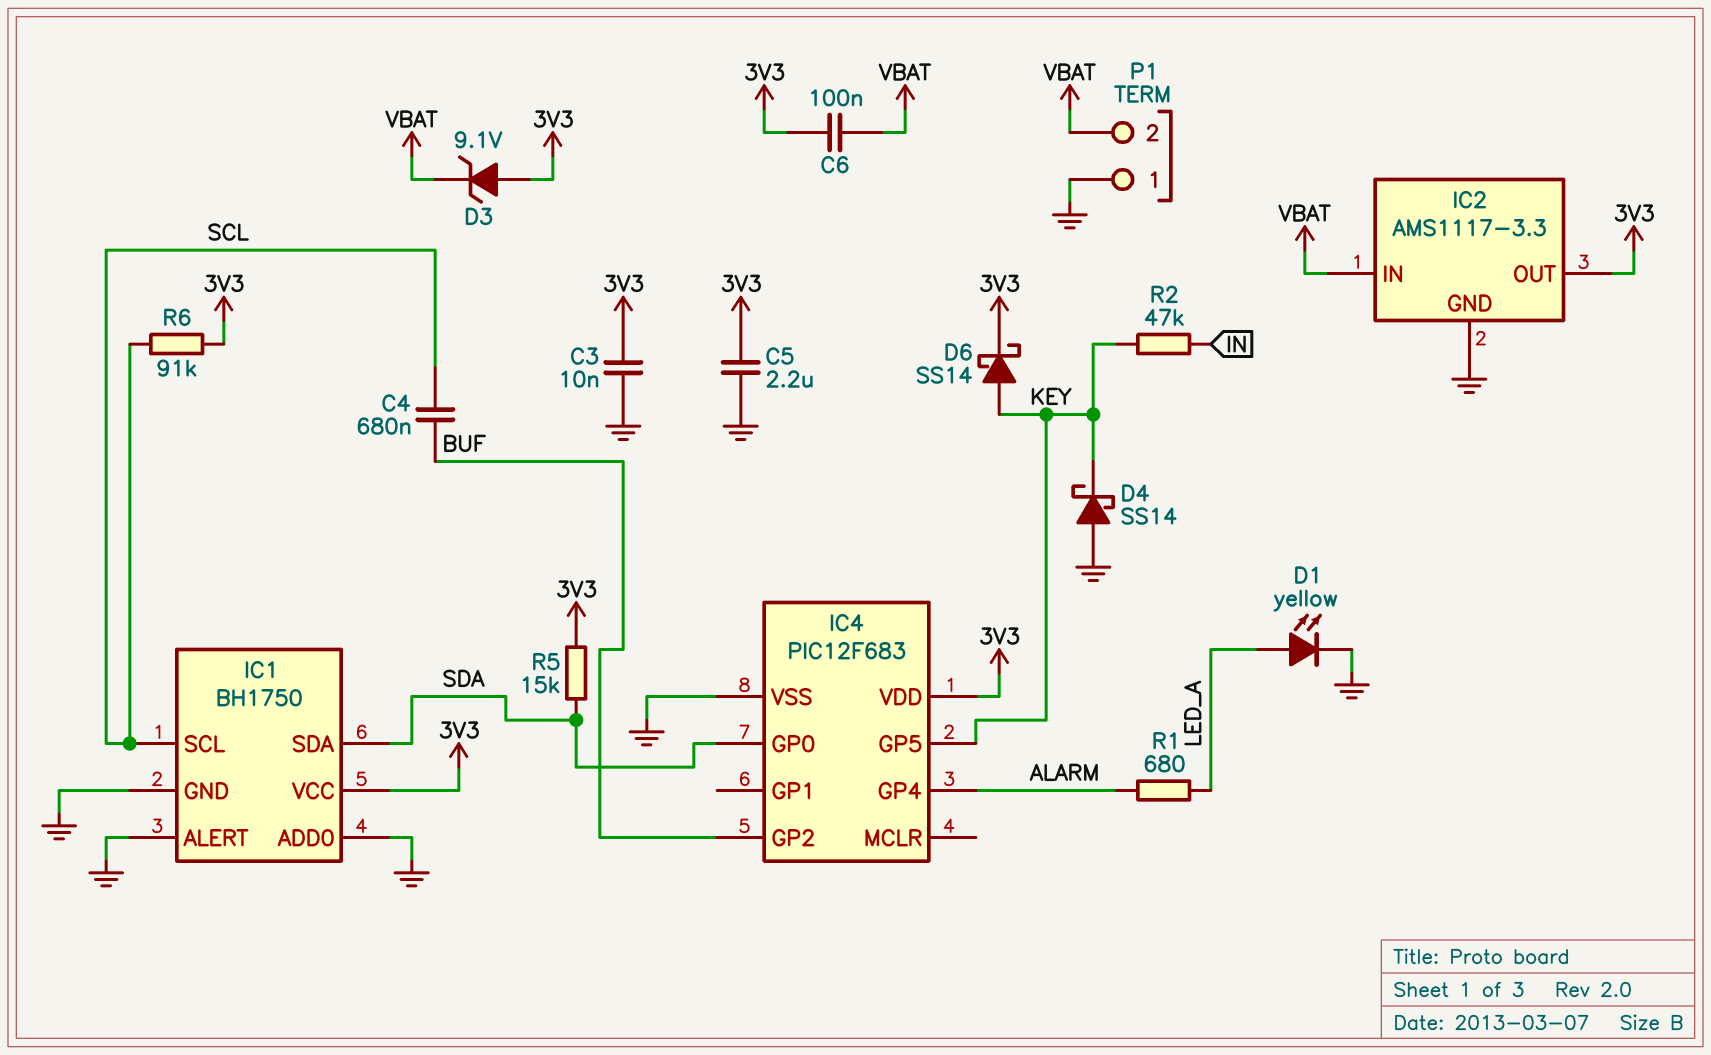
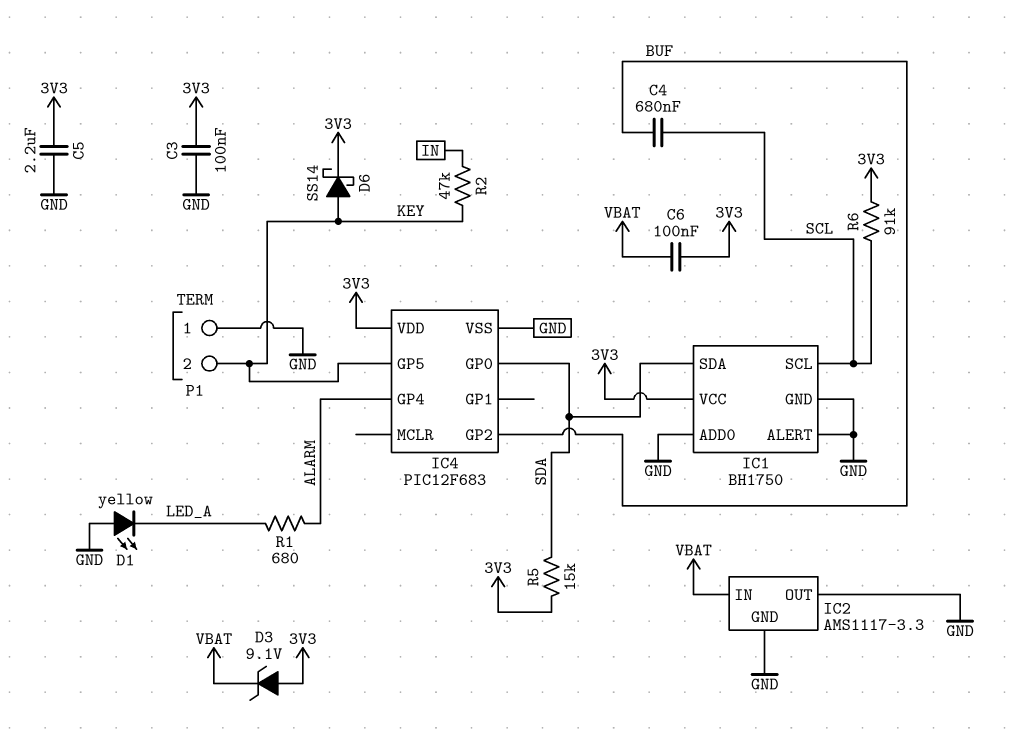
C3: 10nF (3V3, GND) -> 100nF (3V3, GND)
D1: LED yellow (A LED_A, K GND) -> LED yellow (A GND, K LED_A)
D4: schottky SS14 (A GND, K KEY) -> none
IC2 pin OUT: 3V3 -> GND
P1 pin 2: VBAT -> KEY

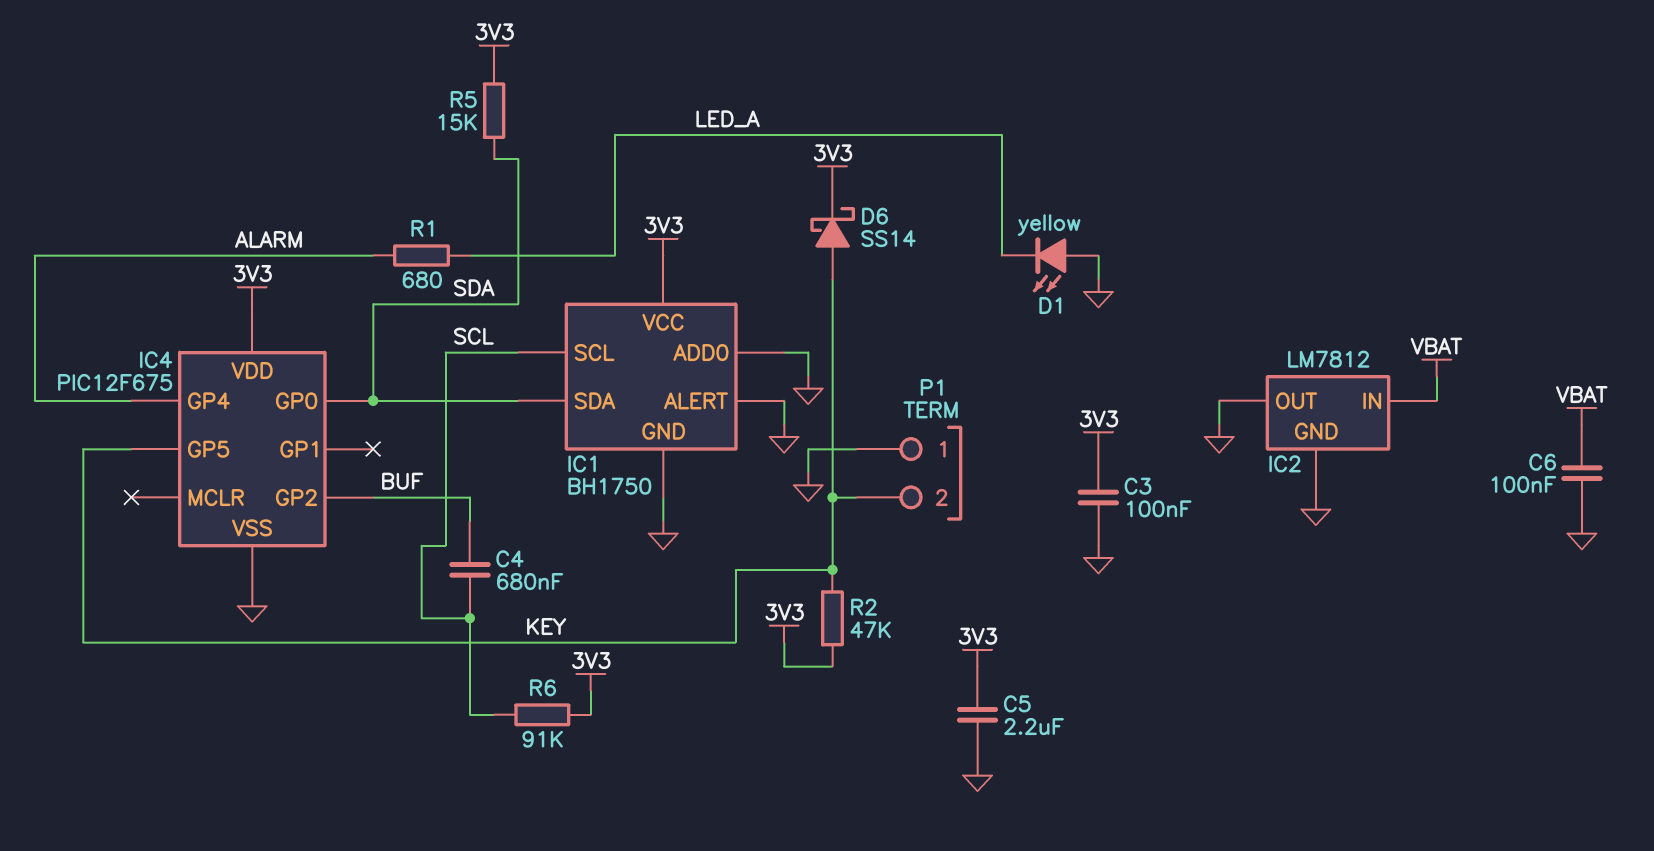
C6: 100nF (3V3, VBAT) -> 100nF (GND, VBAT)
D3: zener 9.1V (A 3V3, K VBAT) -> none
IC2: AMS1117-3.3 -> LM7812
IC4: PIC12F683 -> PIC12F675
R2: 47k (IN, KEY) -> 47k (3V3, KEY)

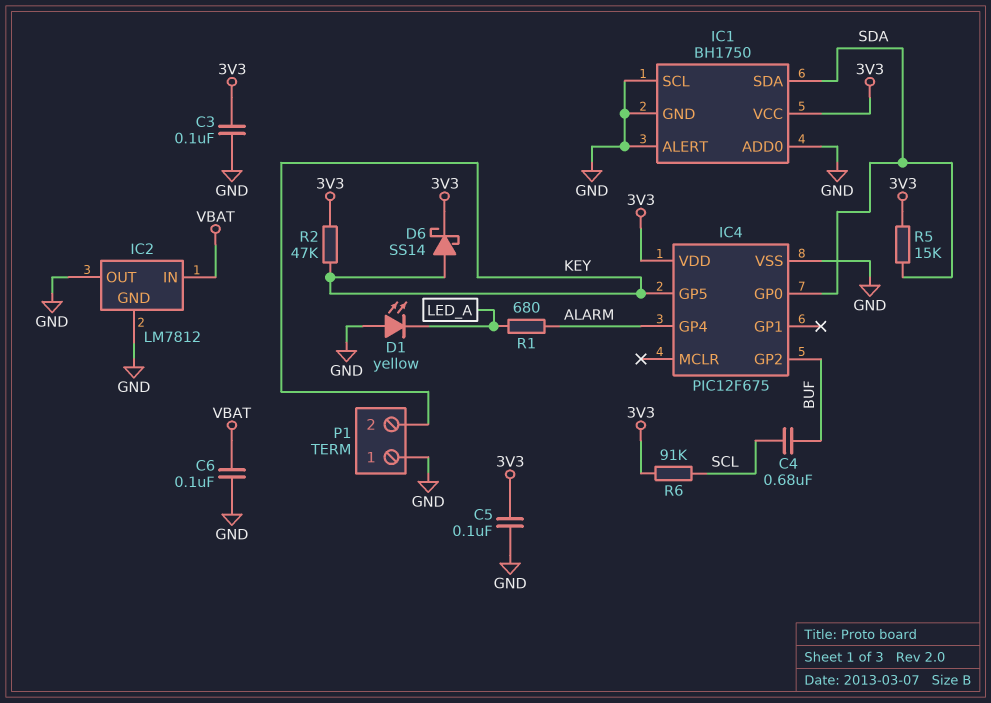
C5: 2.2uF (3V3, GND) -> 100nF (3V3, GND)
IC1 pin SCL: SCL -> GND

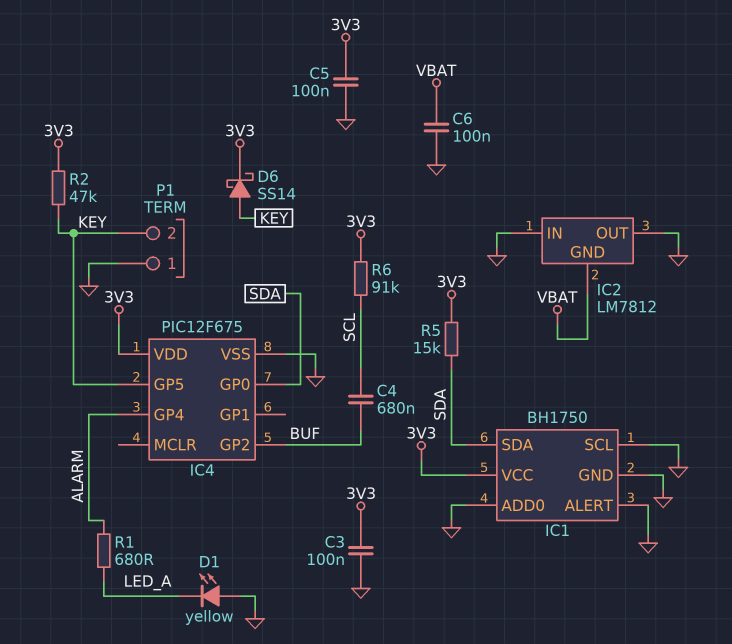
IC2 pin GND: GND -> VBAT
IC2 pin IN: VBAT -> GND

